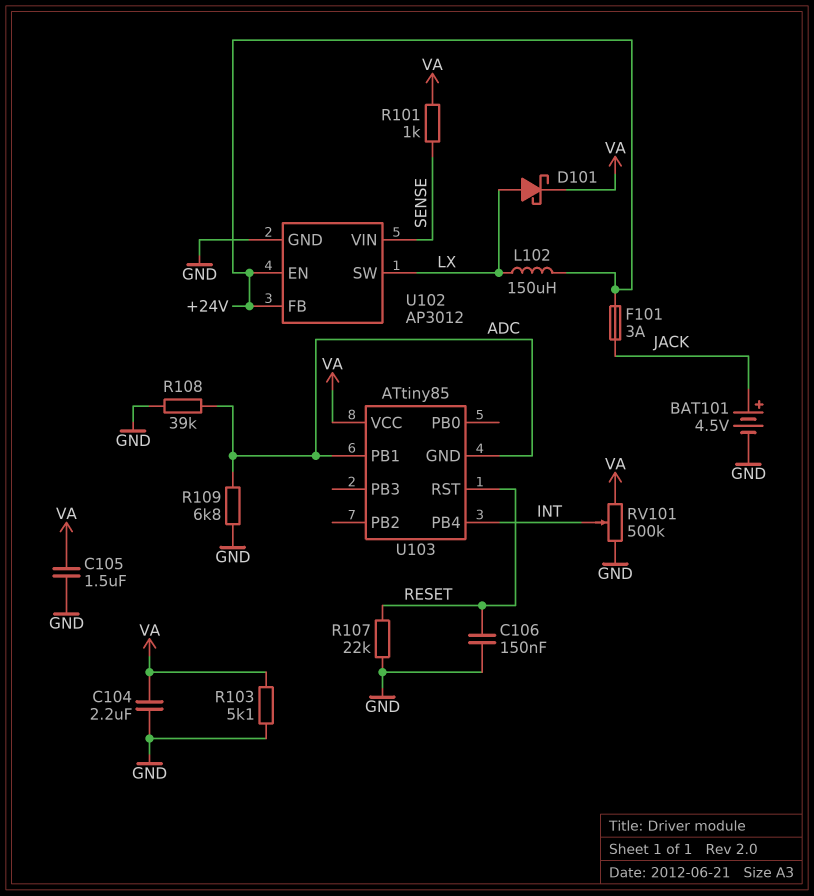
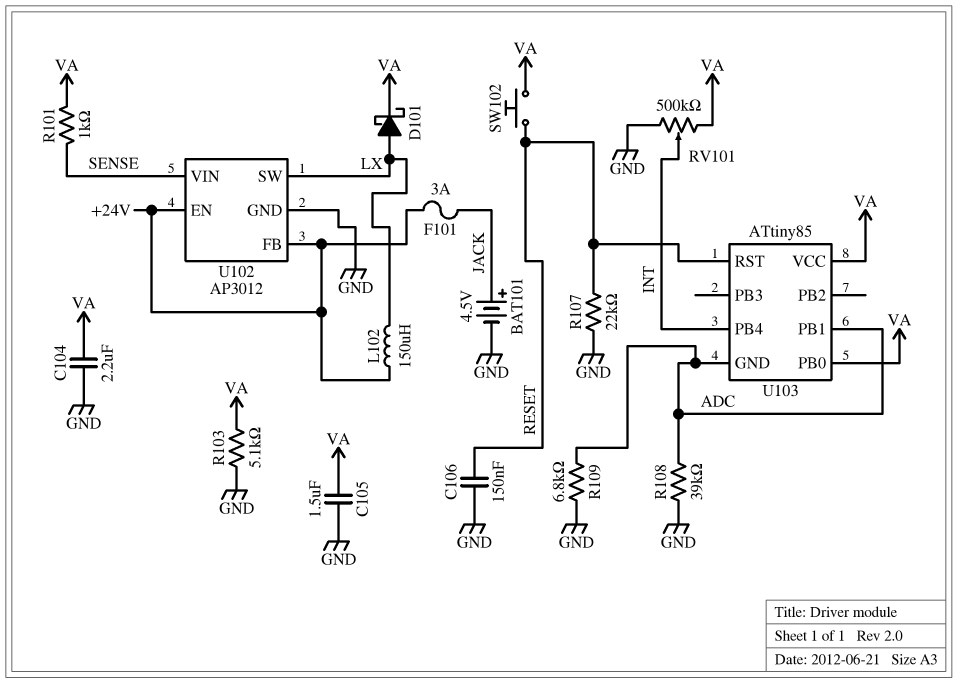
SW102: none -> button (RESET, VA)
U103 pin PB0: none -> VA

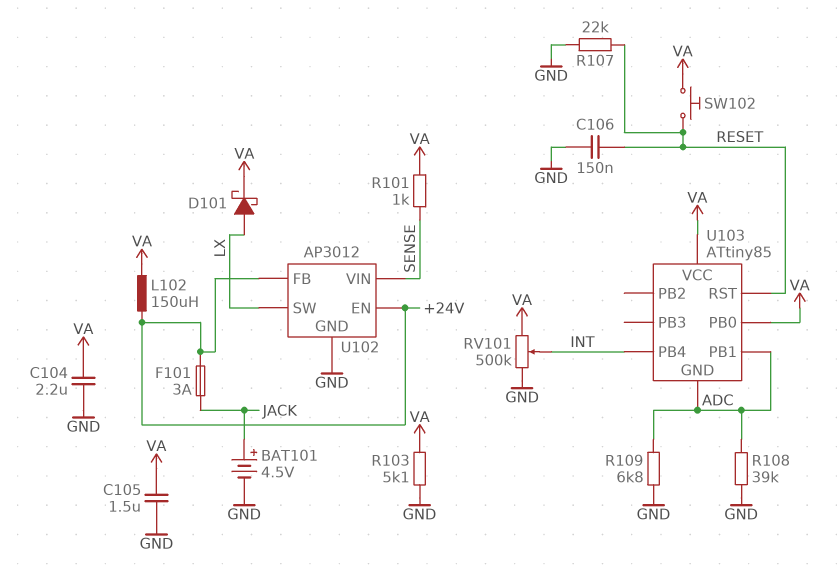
L102: 150uH (+24V, LX) -> 150uH (+24V, VA)

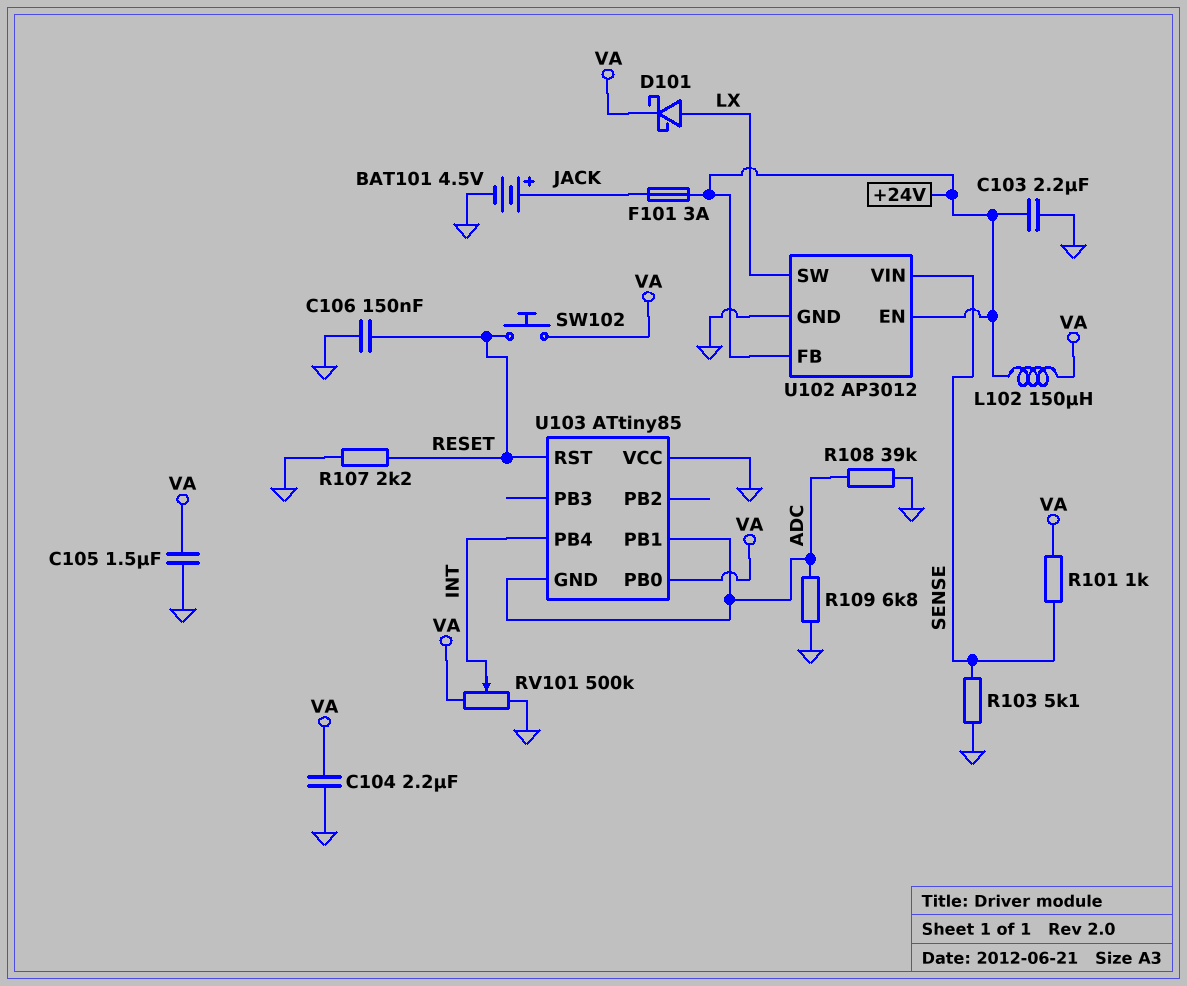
C103: none -> 2.2uF (+24V, GND)
R103: 5.1k (GND, VA) -> 5.1k (GND, SENSE)
R107: 22k (GND, RESET) -> 2.2k (GND, RESET)
U103 pin VCC: VA -> GND

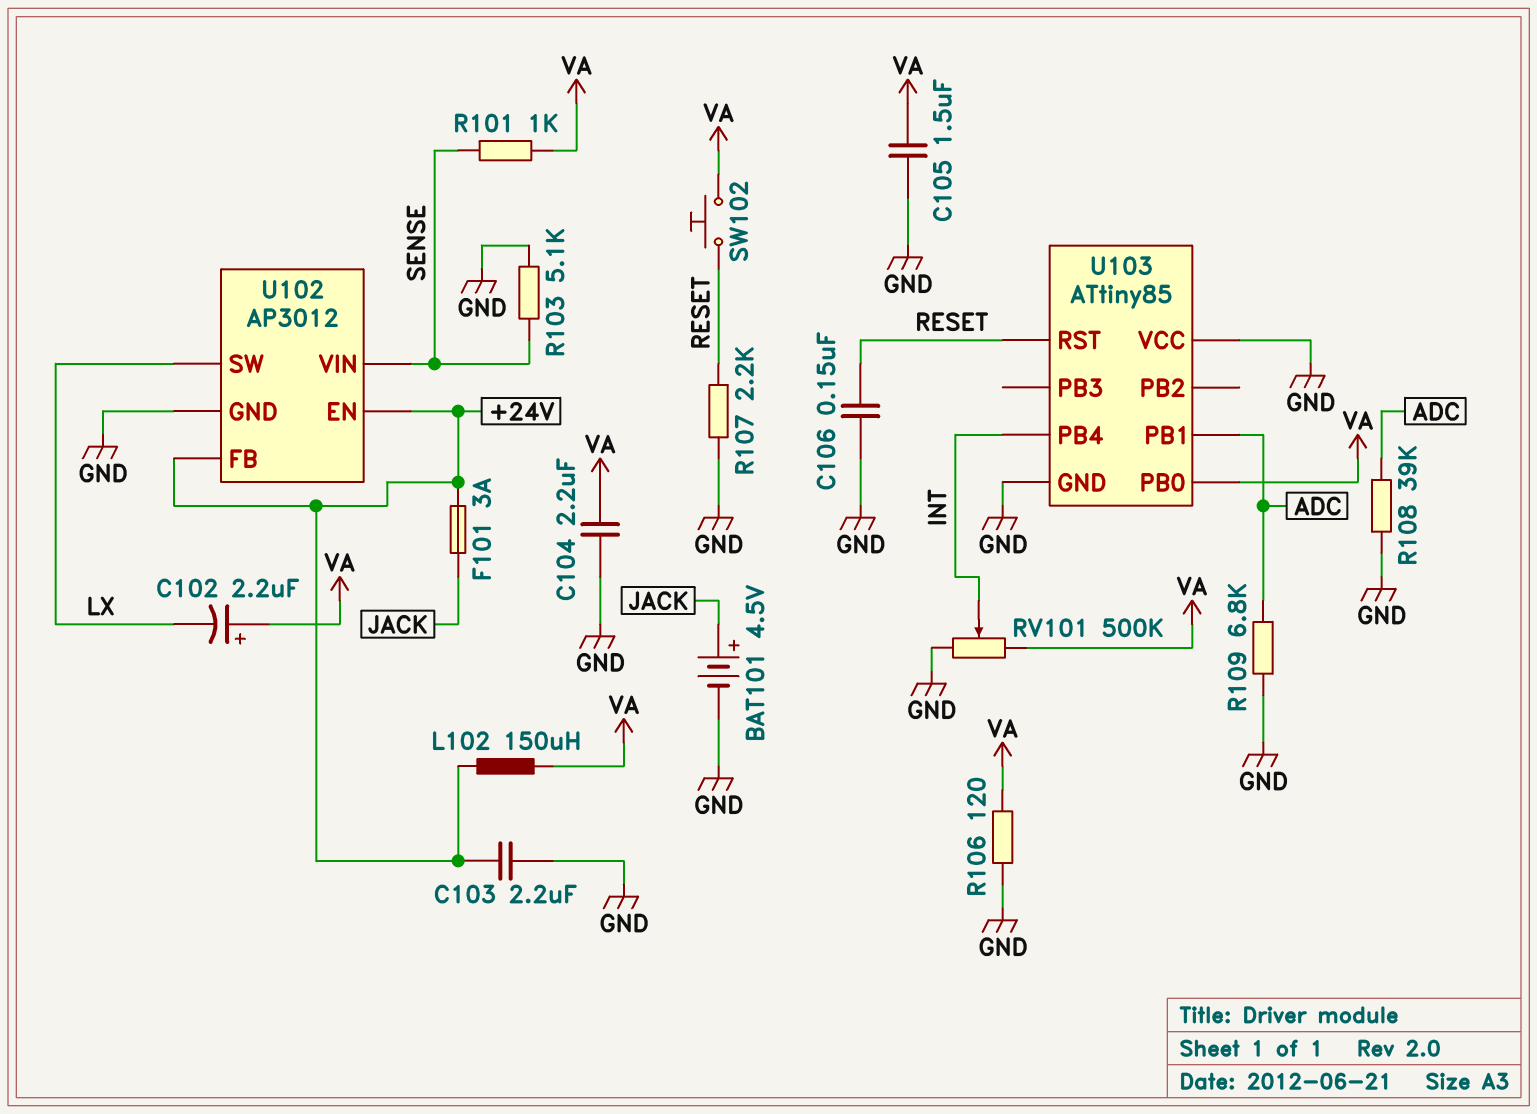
C102: none -> 2.2uF (plus VA, minus LX)
D101: schottky (A LX, K VA) -> none
R106: none -> 120 (GND, VA)
U103 pin GND: ADC -> GND

